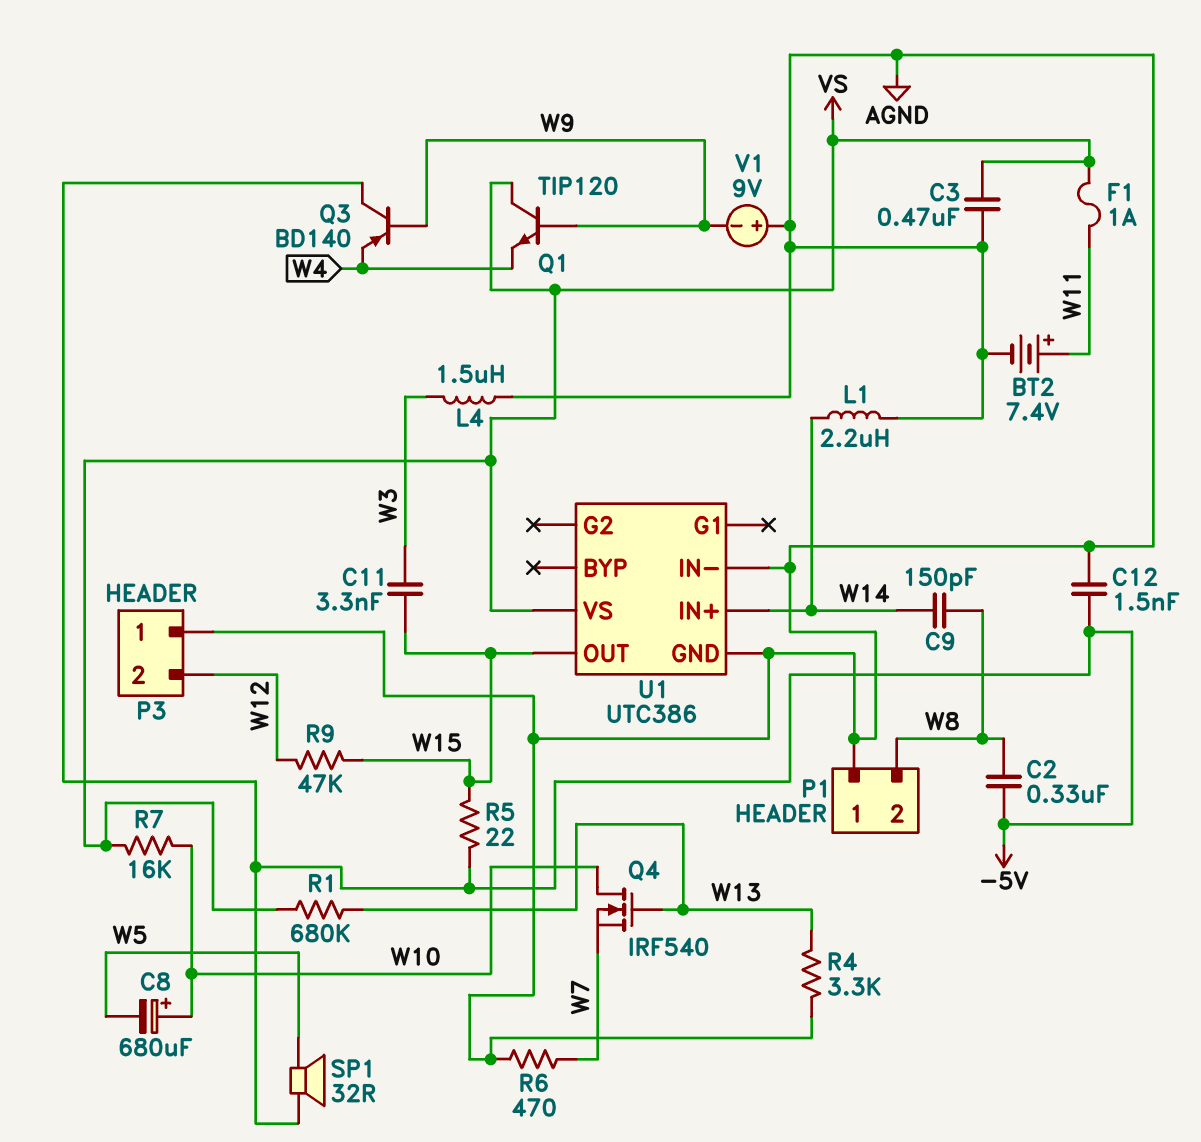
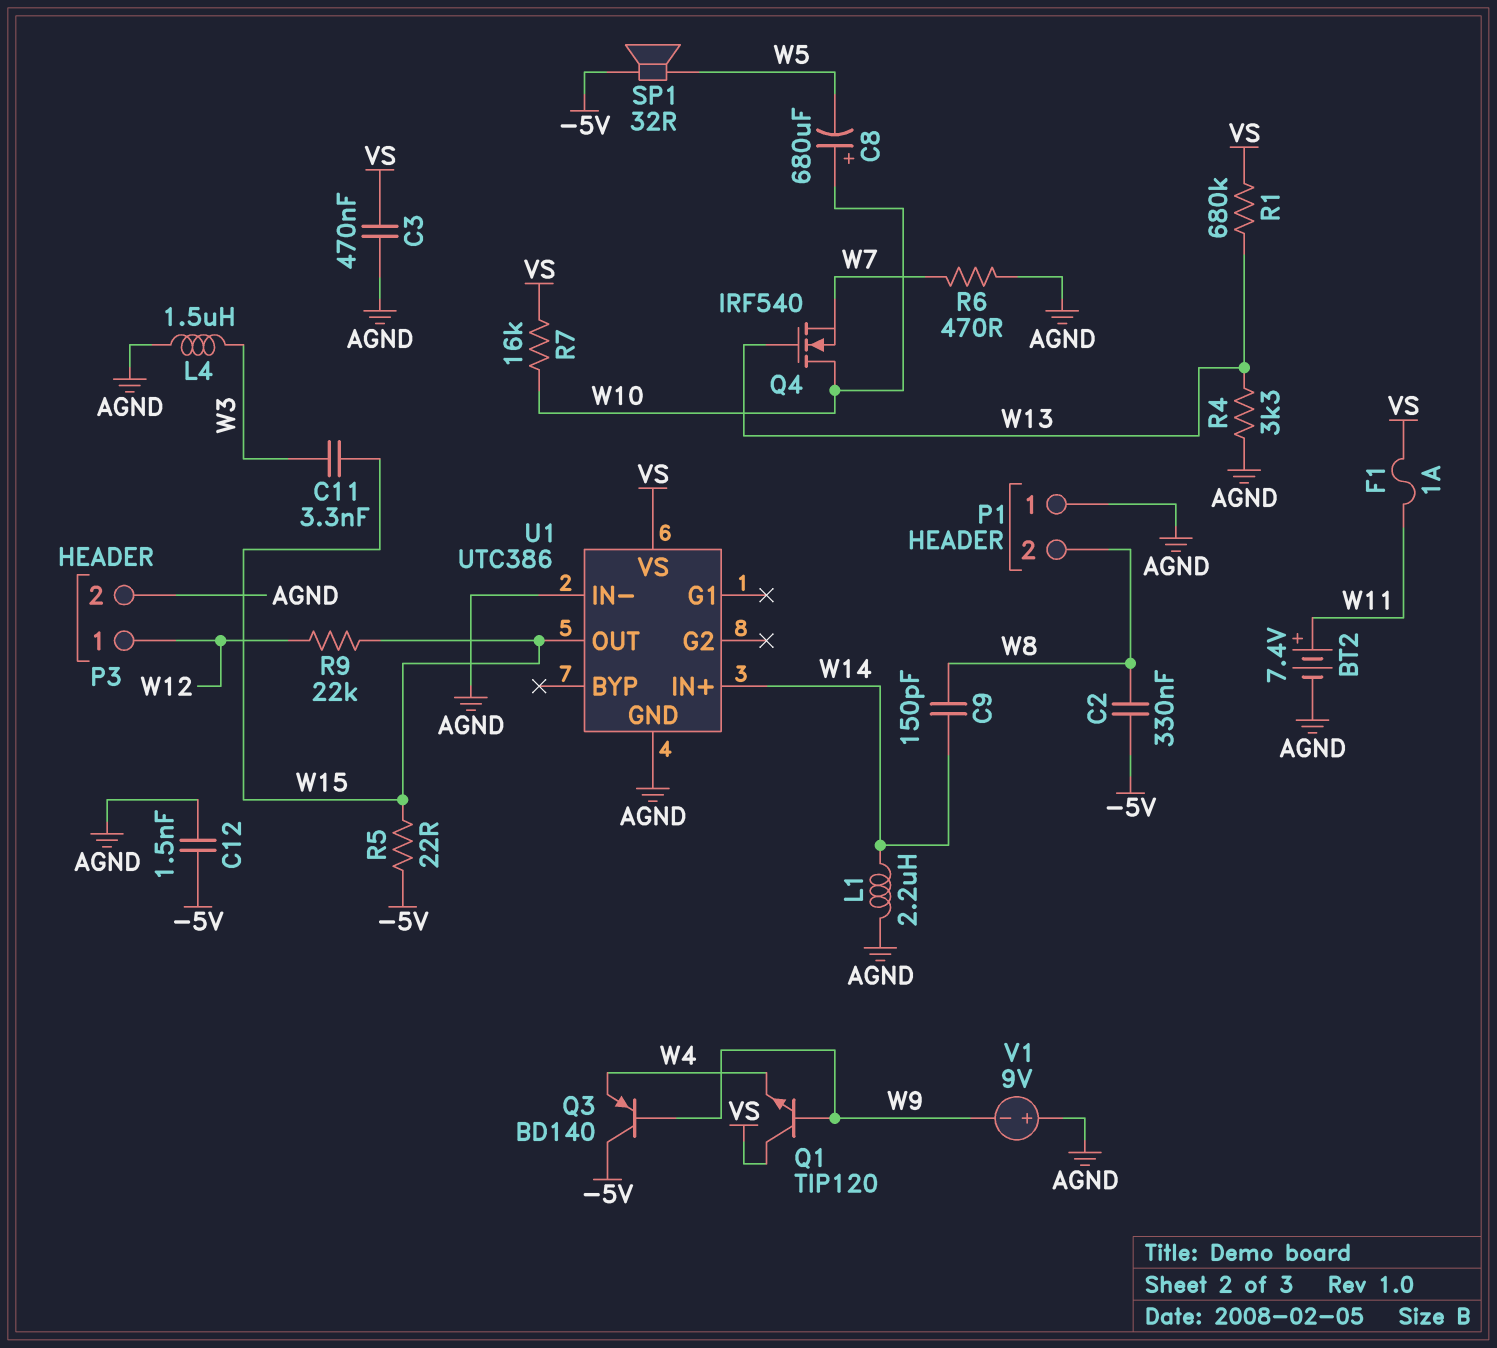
P3 pin 1: AGND -> W12
P3 pin 2: W12 -> AGND
R9: 47k (W12, W15) -> 22k (W12, W15)

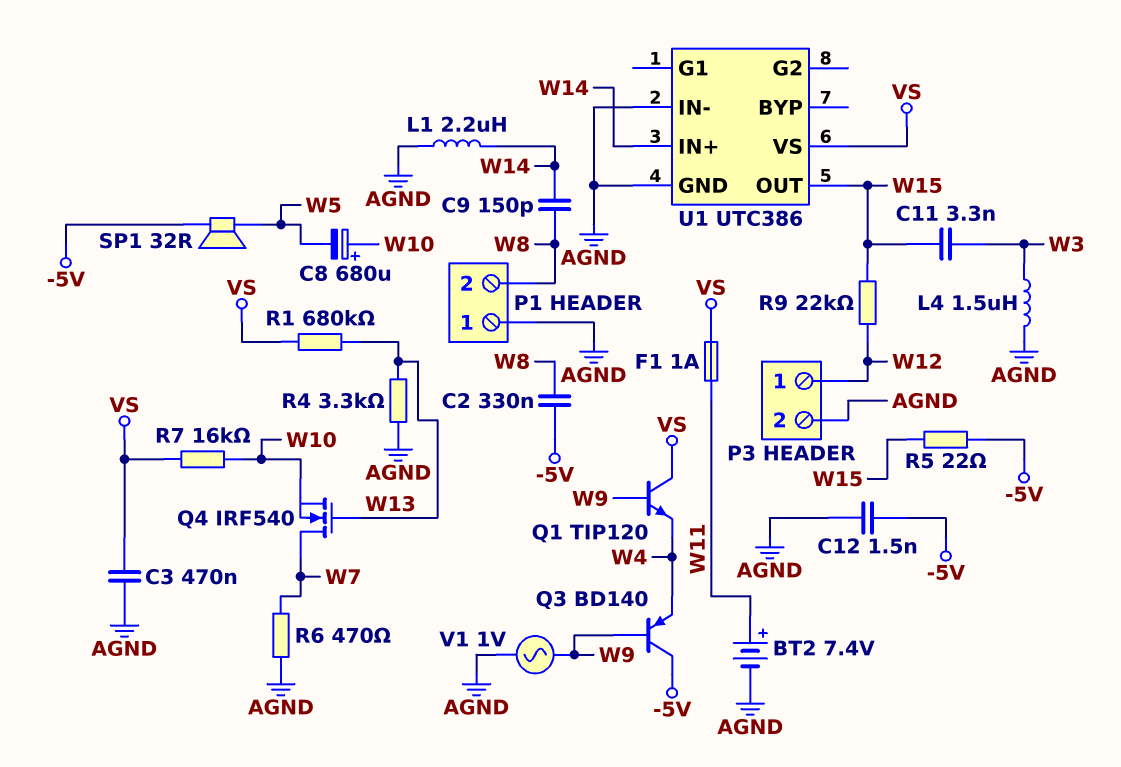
Q4: NMOS IRF540 (G W13, D W10, S W7) -> NMOS IRF540 (G W13, D W7, S W10)
V1: 9V (plus AGND, minus W9) -> AC 1V (AGND, W9)

